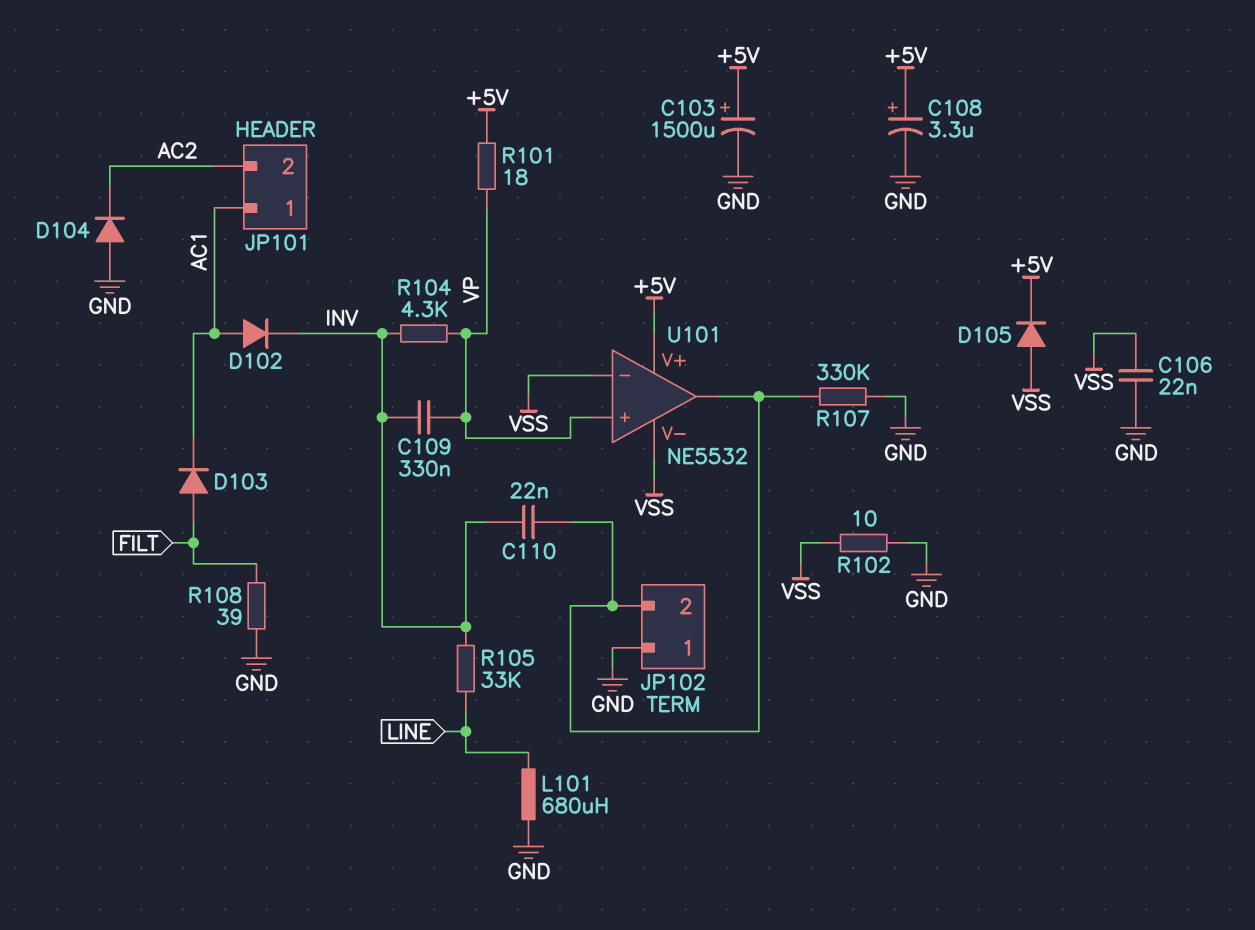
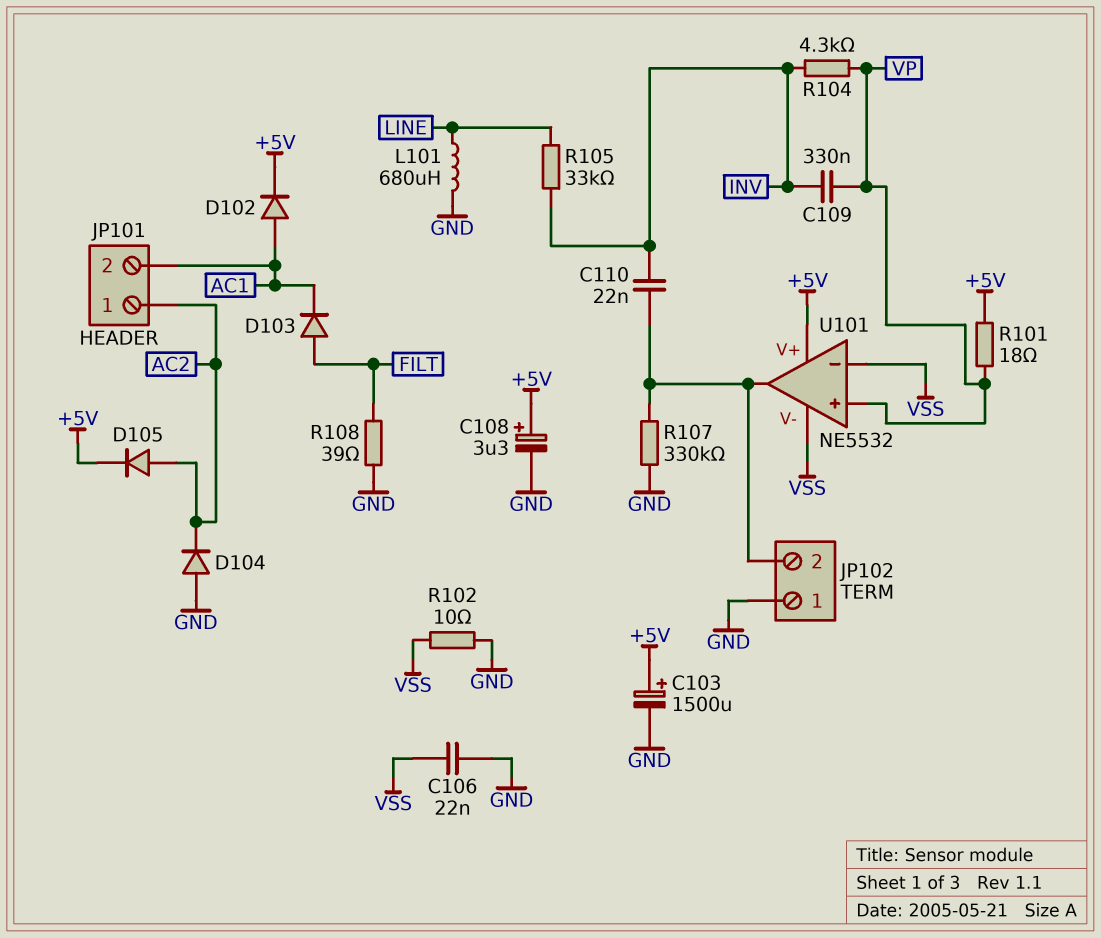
D102: diode (A AC1, K INV) -> diode (A AC1, K +5V)
D105: diode (A VSS, K +5V) -> diode (A AC2, K +5V)
JP101 pin 1: AC1 -> AC2
JP101 pin 2: AC2 -> AC1

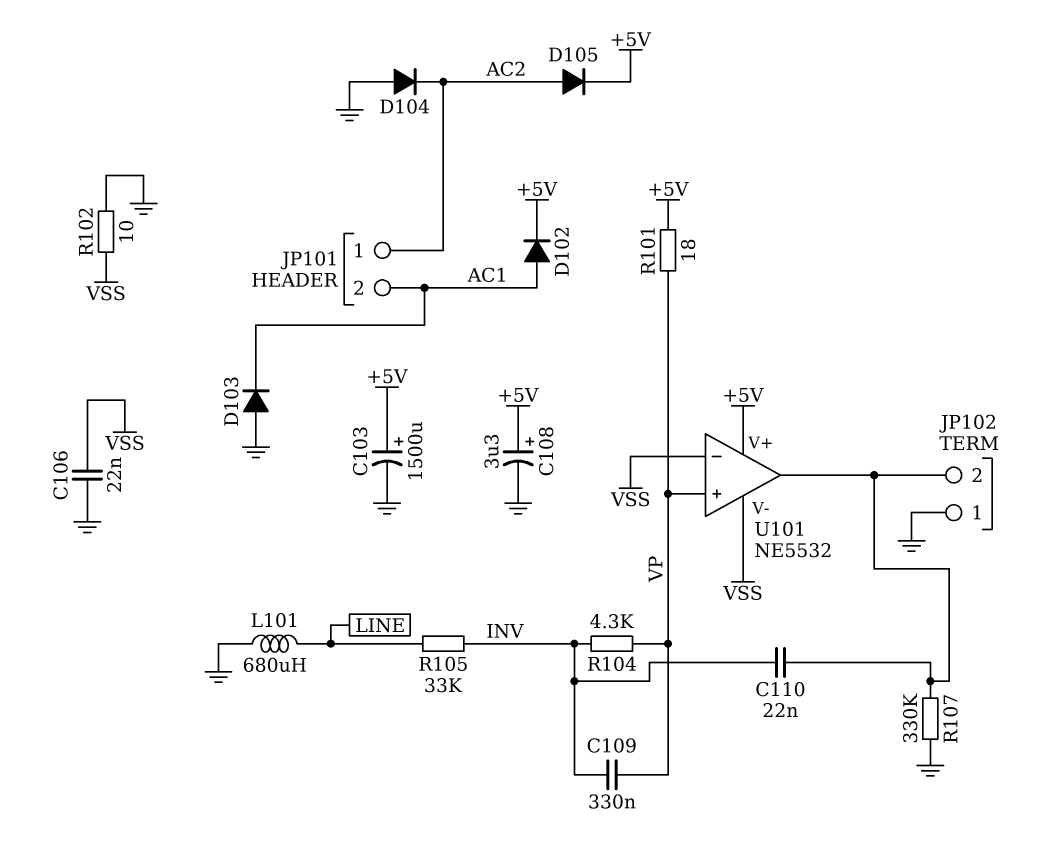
D103: diode (A FILT, K AC1) -> diode (A GND, K AC1)
R108: 39 (FILT, GND) -> none

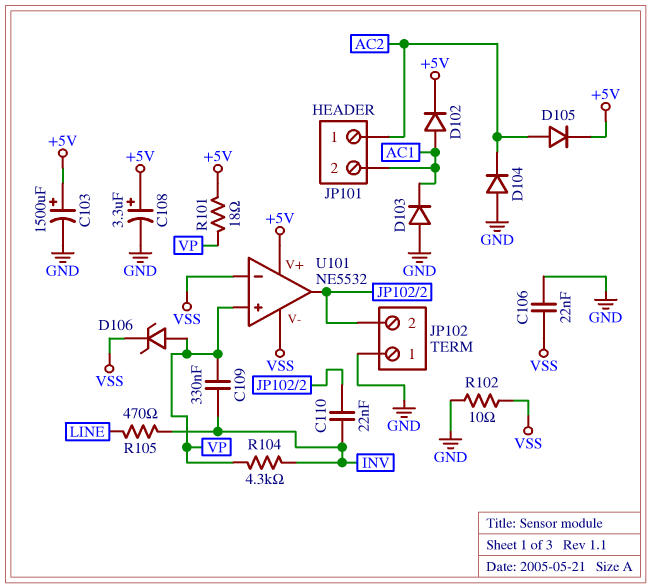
D106: none -> zener (A VP, K VSS)
L101: 680uH (GND, LINE) -> none
R105: 33k (INV, LINE) -> 470 (INV, LINE)
R107: 330k (GND, JP102/2) -> none

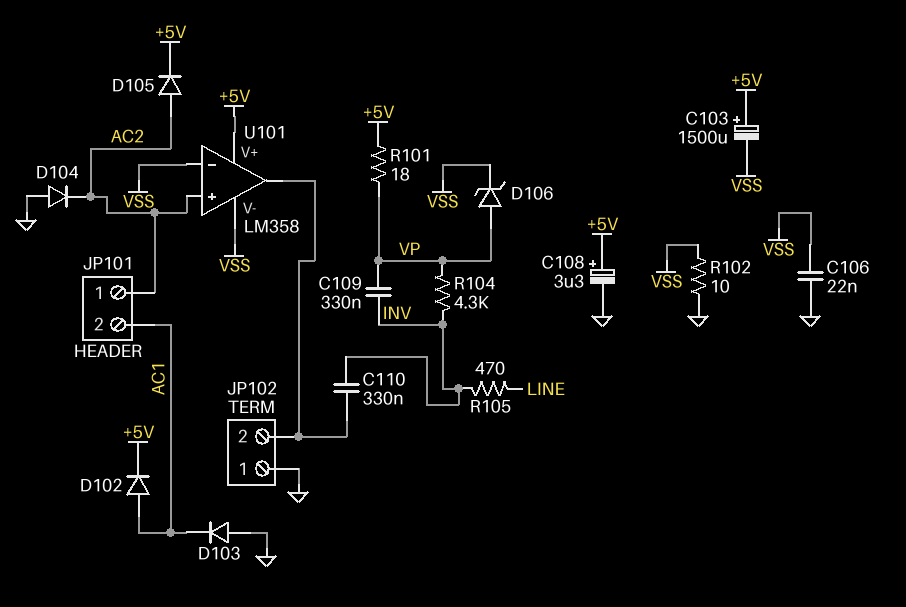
C103: 1500uF (plus +5V, minus GND) -> 1500uF (plus +5V, minus VSS)
C110: 22nF (INV, JP102/2) -> 330nF (INV, JP102/2)
U101: NE5532 -> LM358
U101 pin in+: VP -> AC2

